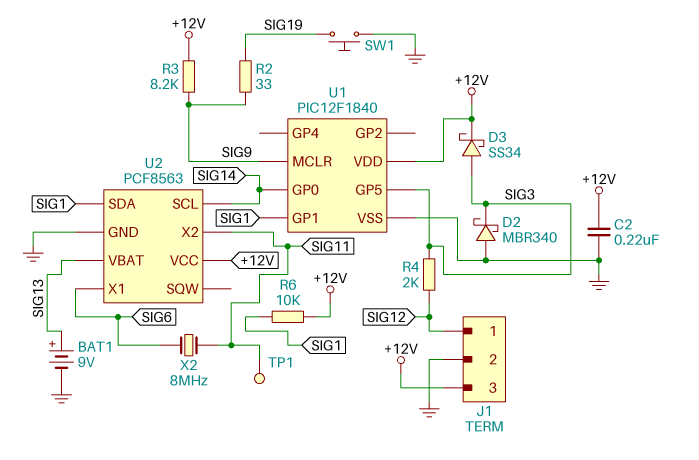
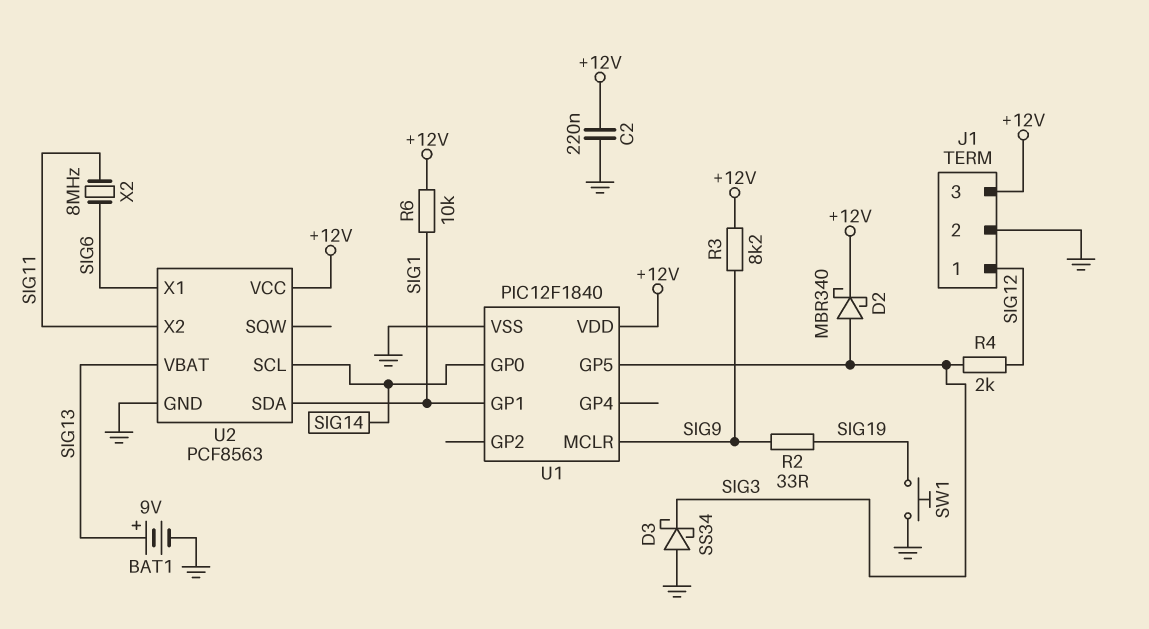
D2: schottky MBR340 (A GND, K SIG3) -> schottky MBR340 (A SIG3, K +12V)
D3: schottky SS34 (A SIG3, K +12V) -> schottky SS34 (A GND, K SIG3)
TP1: test point (SIG11) -> none

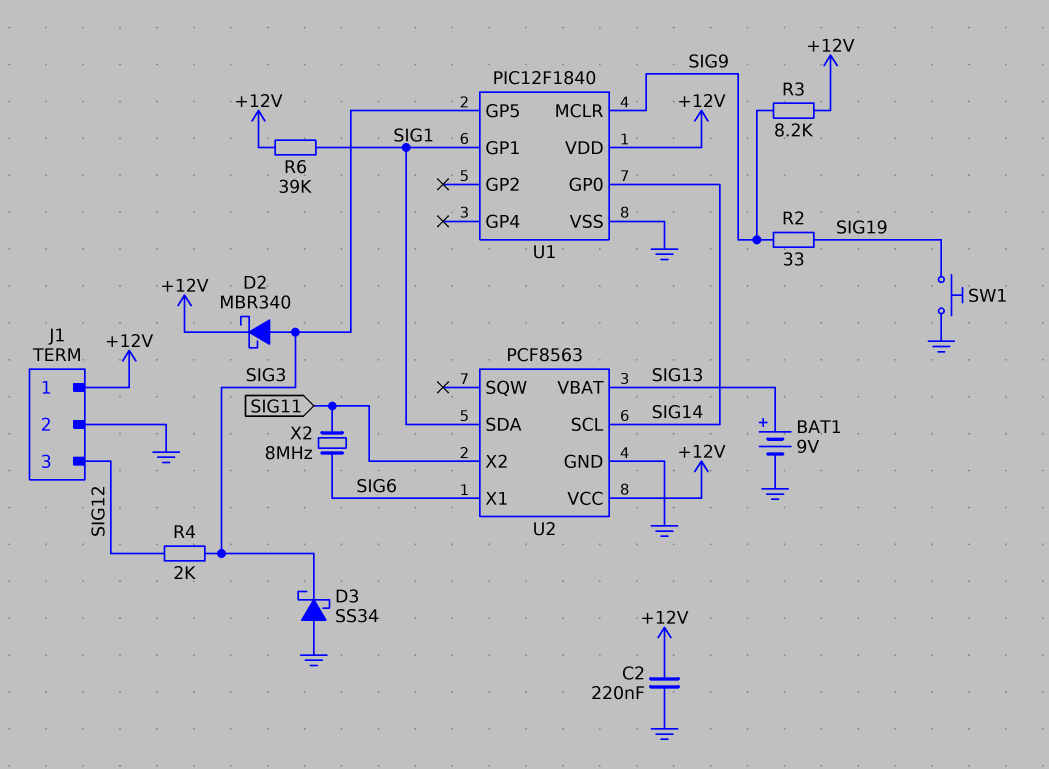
J1 pin 1: SIG12 -> +12V
J1 pin 3: +12V -> SIG12
R6: 10k (+12V, SIG1) -> 39k (+12V, SIG1)

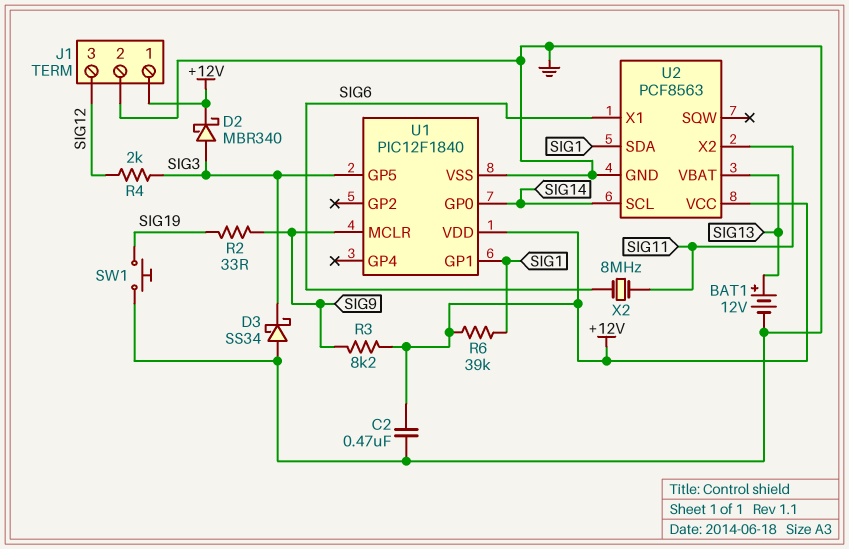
BAT1: 9V (plus SIG13, minus GND) -> 12V (plus SIG13, minus GND)
C2: 220nF (+12V, GND) -> 470nF (+12V, GND)

